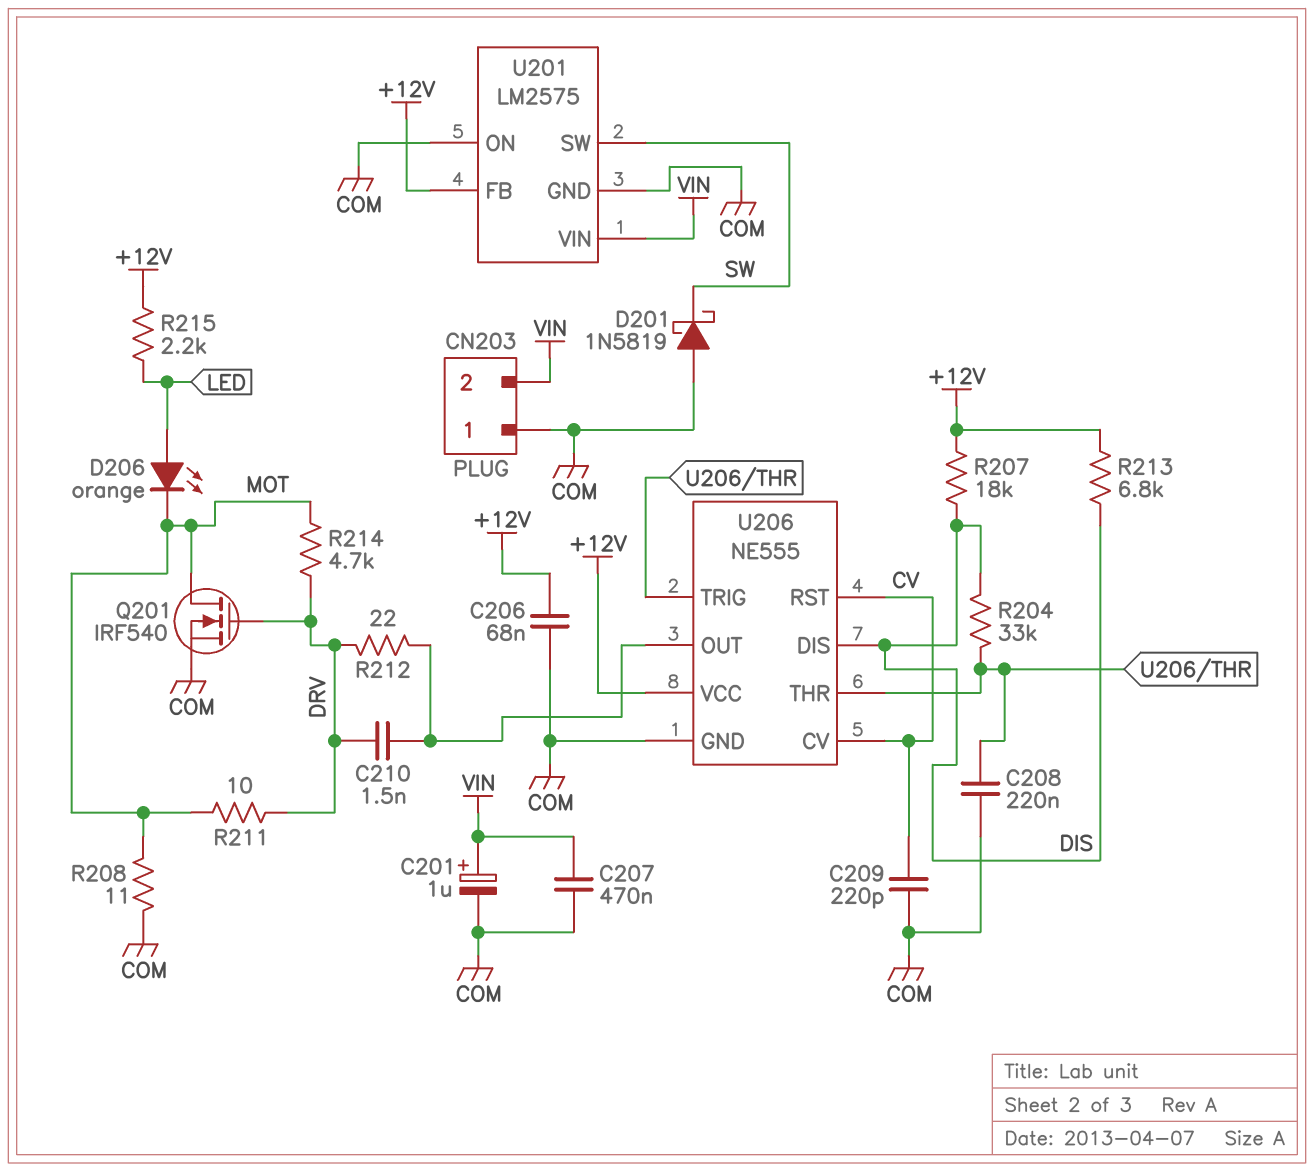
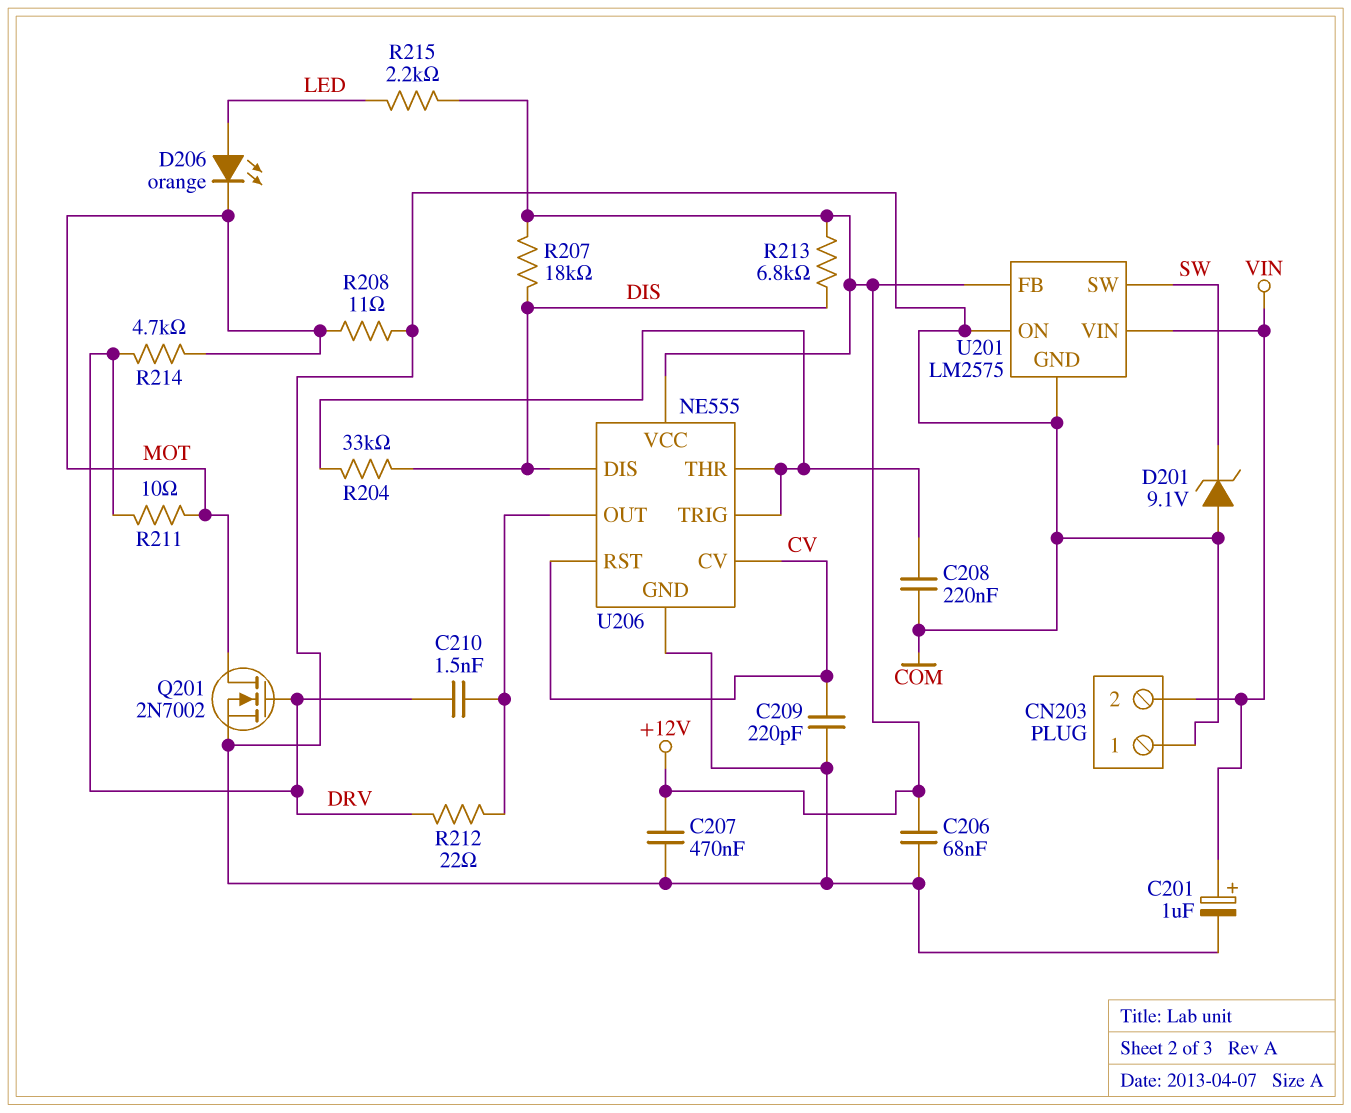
C207: 470nF (COM, VIN) -> 470nF (+12V, COM)
D201: schottky 1N5819 (A COM, K SW) -> zener 9.1V (A COM, K SW)
Q201: NMOS IRF540 (G DRV, D MOT, S COM) -> NMOS 2N7002 (G DRV, D MOT, S COM)

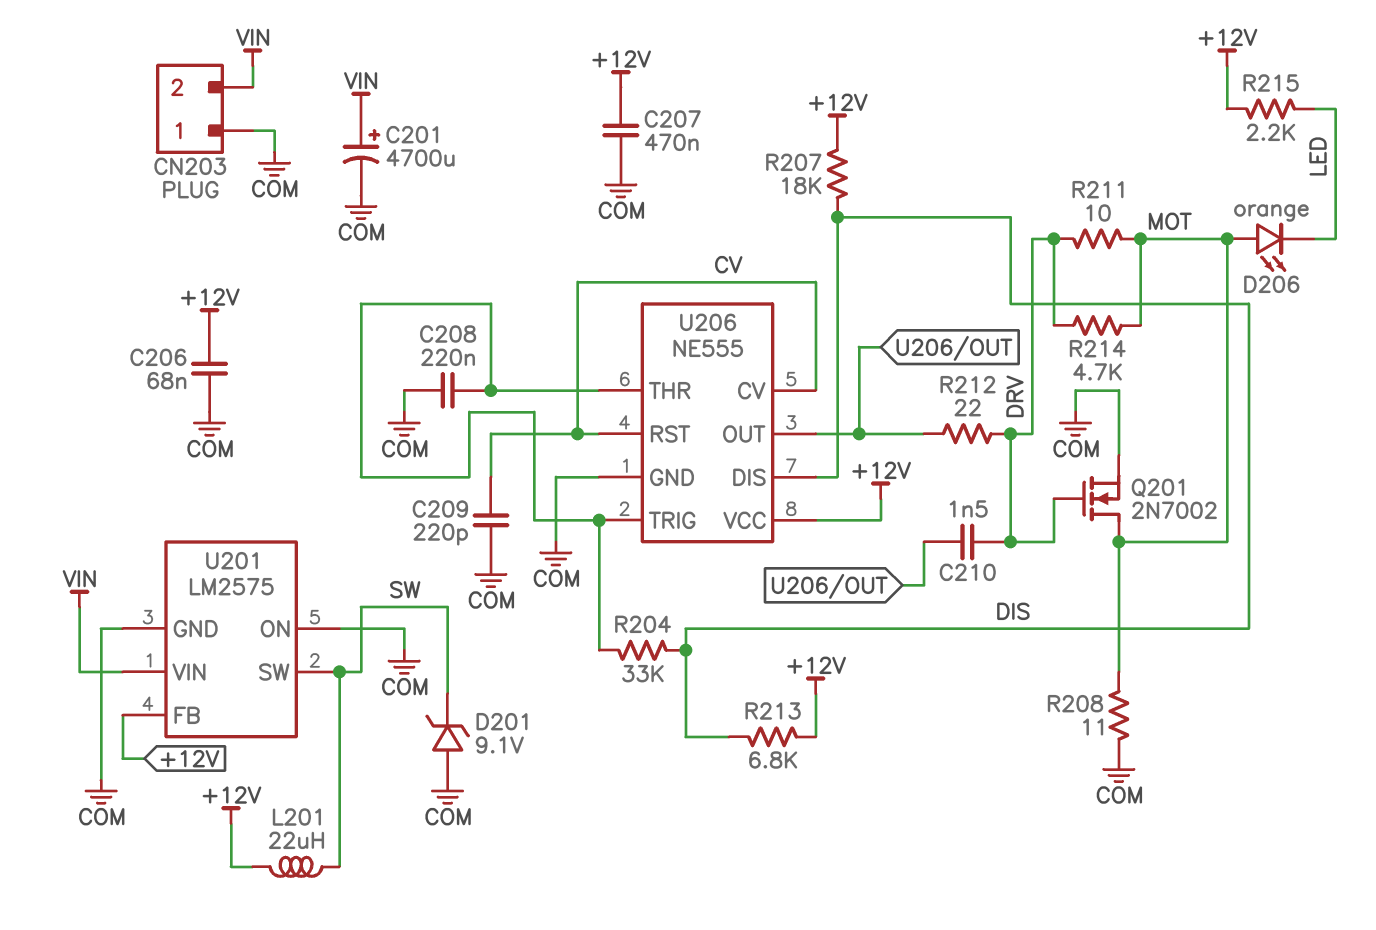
C201: 1uF (plus VIN, minus COM) -> 4700uF (plus VIN, minus COM)
D206: LED orange (A LED, K MOT) -> LED orange (A MOT, K LED)
L201: none -> 22uH (+12V, SW)

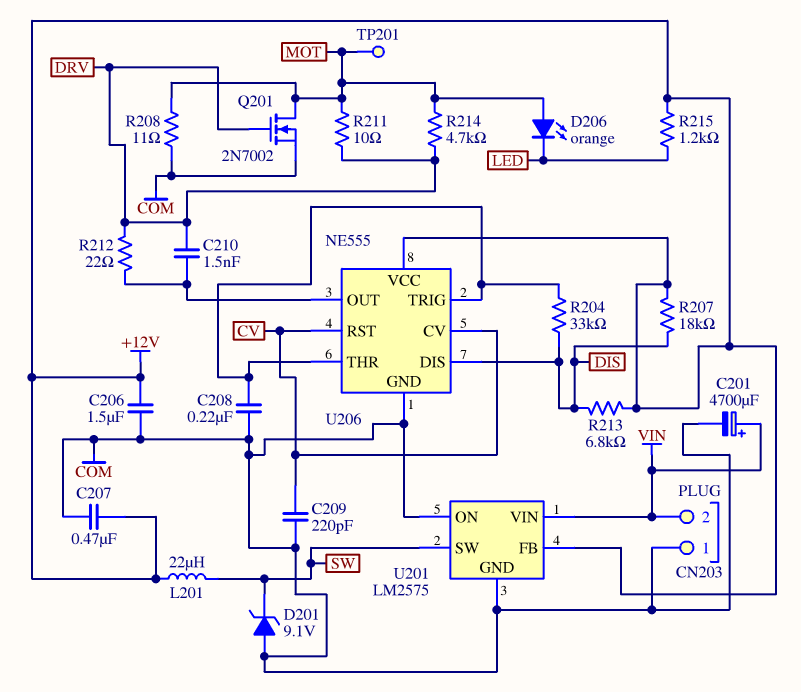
C206: 68nF (+12V, COM) -> 1.5uF (+12V, COM)
R215: 2.2k (+12V, LED) -> 1.2k (+12V, LED)
TP201: none -> test point (MOT)

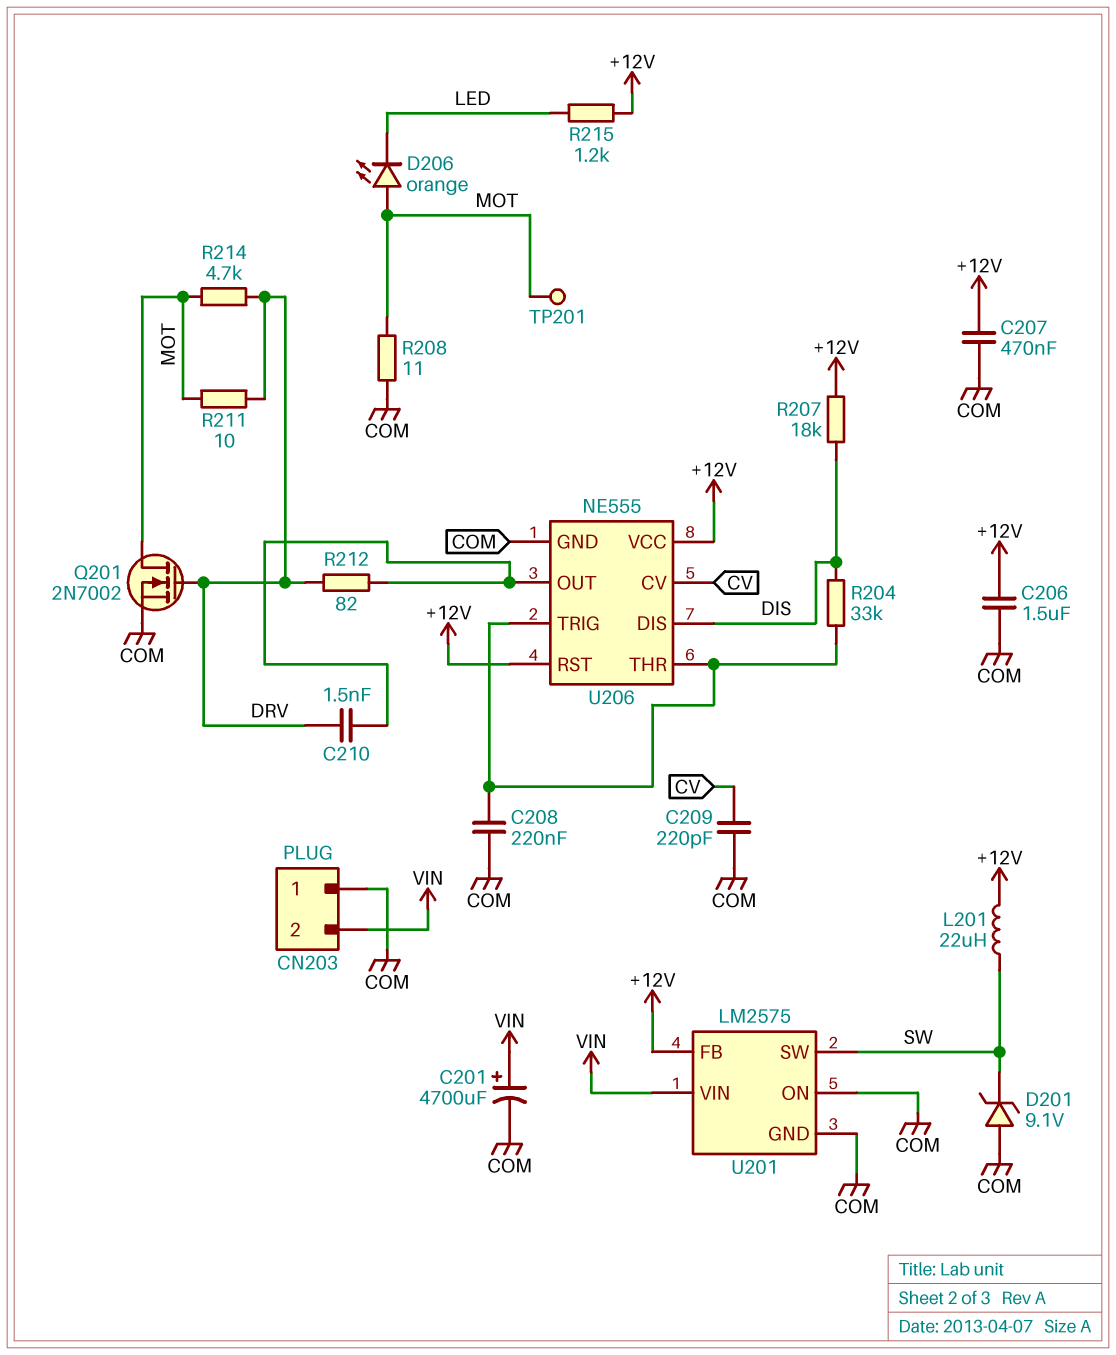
R212: 22 (DRV, U206/OUT) -> 82 (DRV, U206/OUT)
R213: 6.8k (+12V, DIS) -> none
U206 pin RST: CV -> +12V

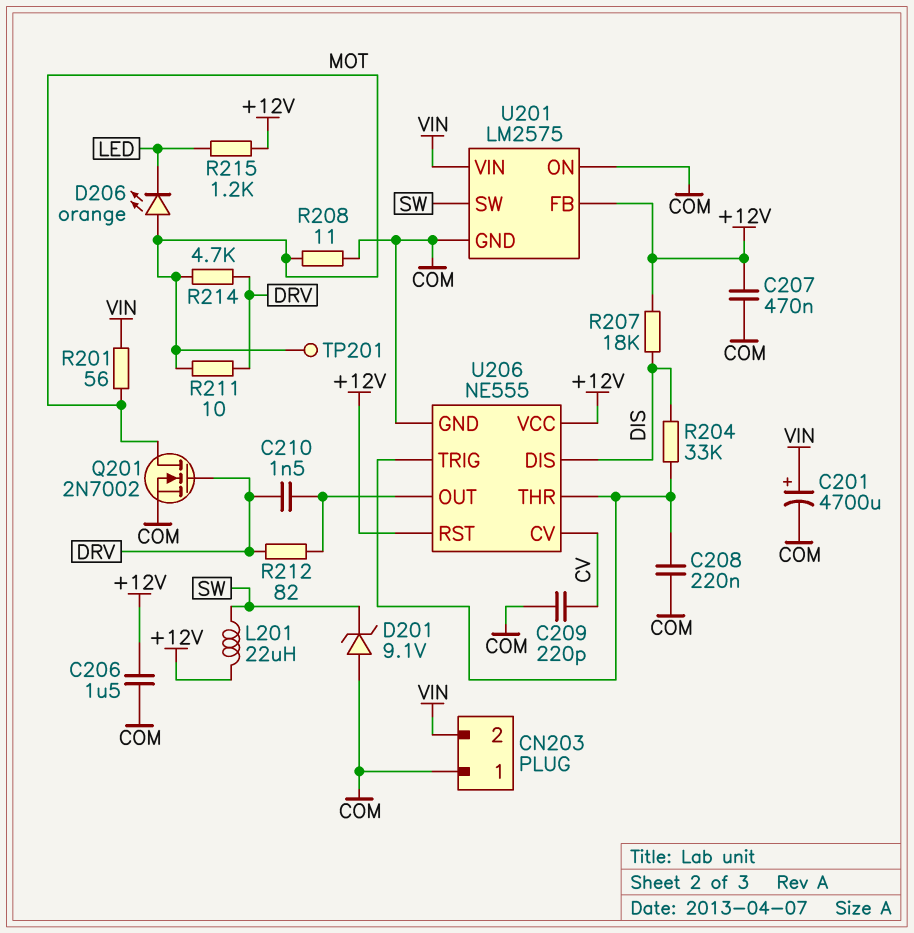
R201: none -> 56 (MOT, VIN)

